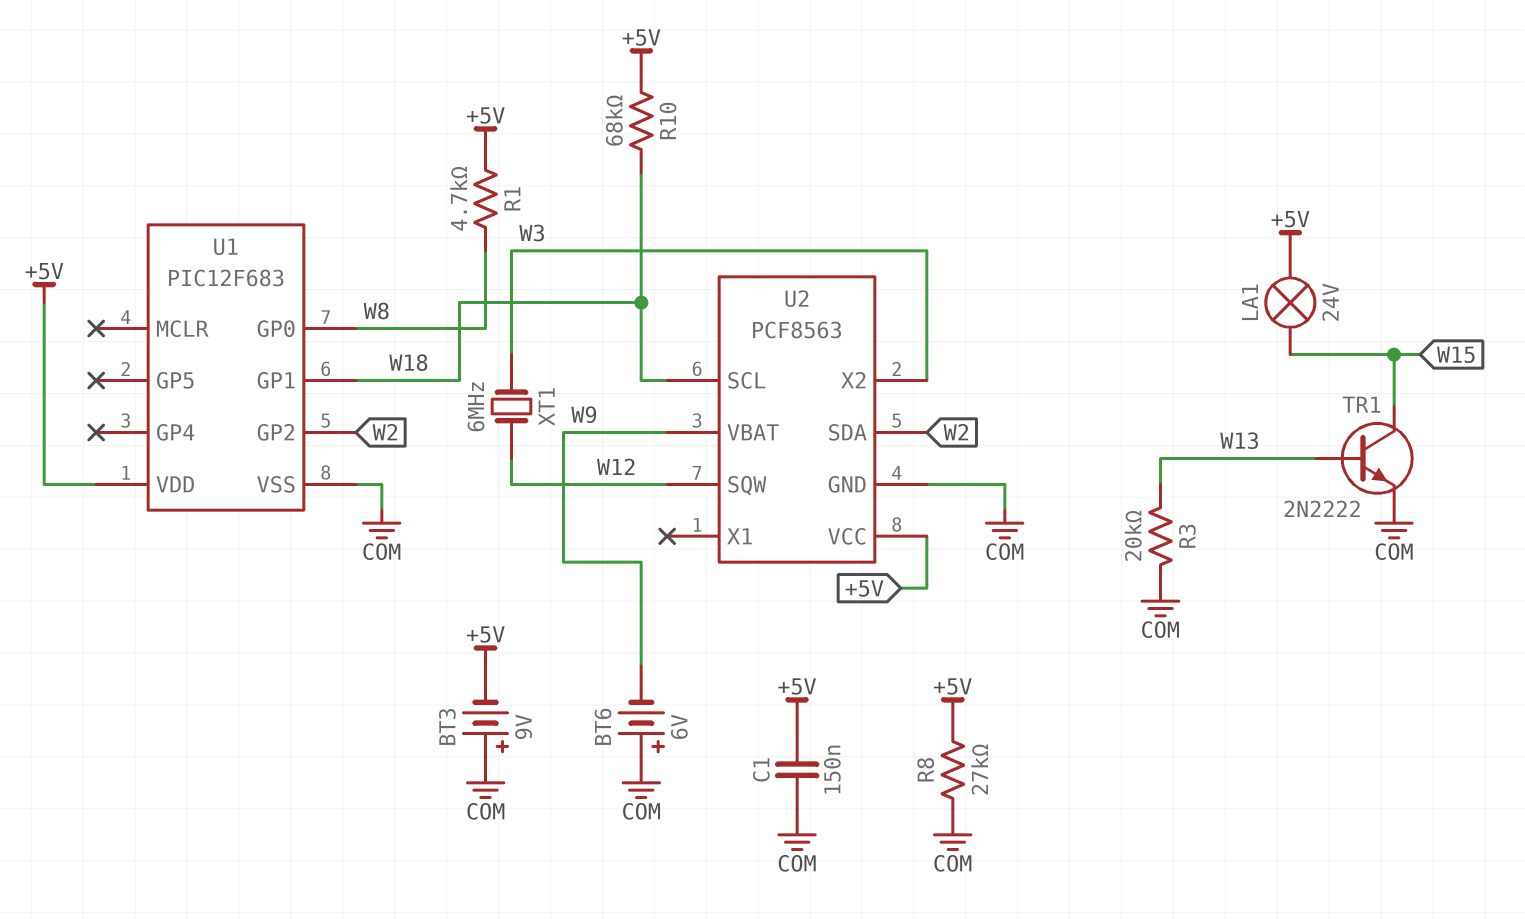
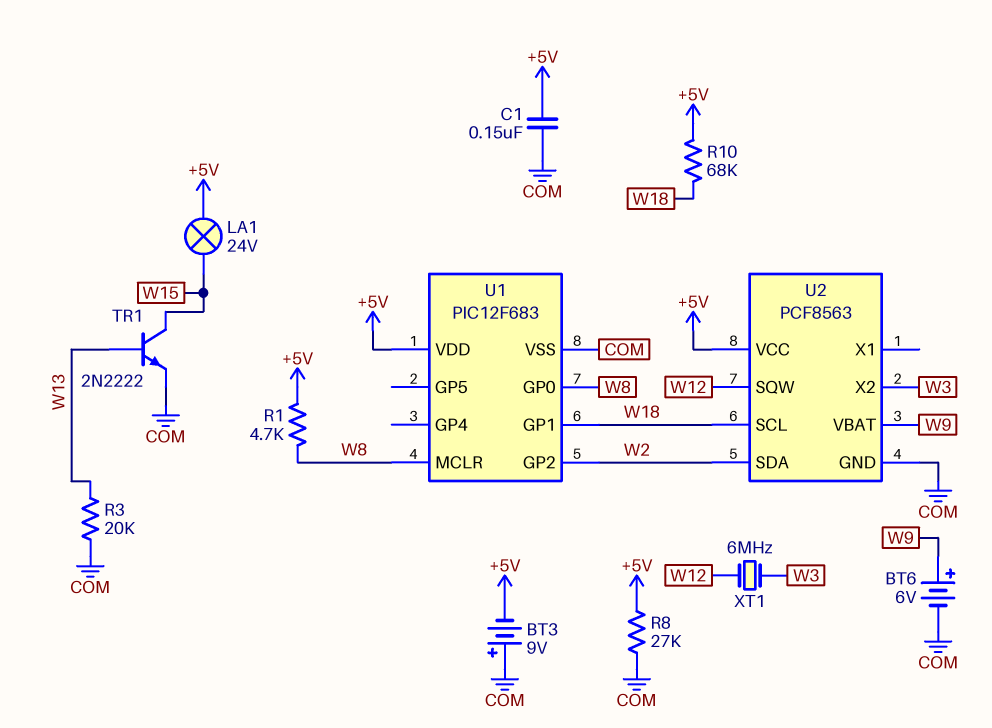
BT6: 6V (plus COM, minus W9) -> 6V (plus W9, minus COM)
U1 pin MCLR: none -> W8

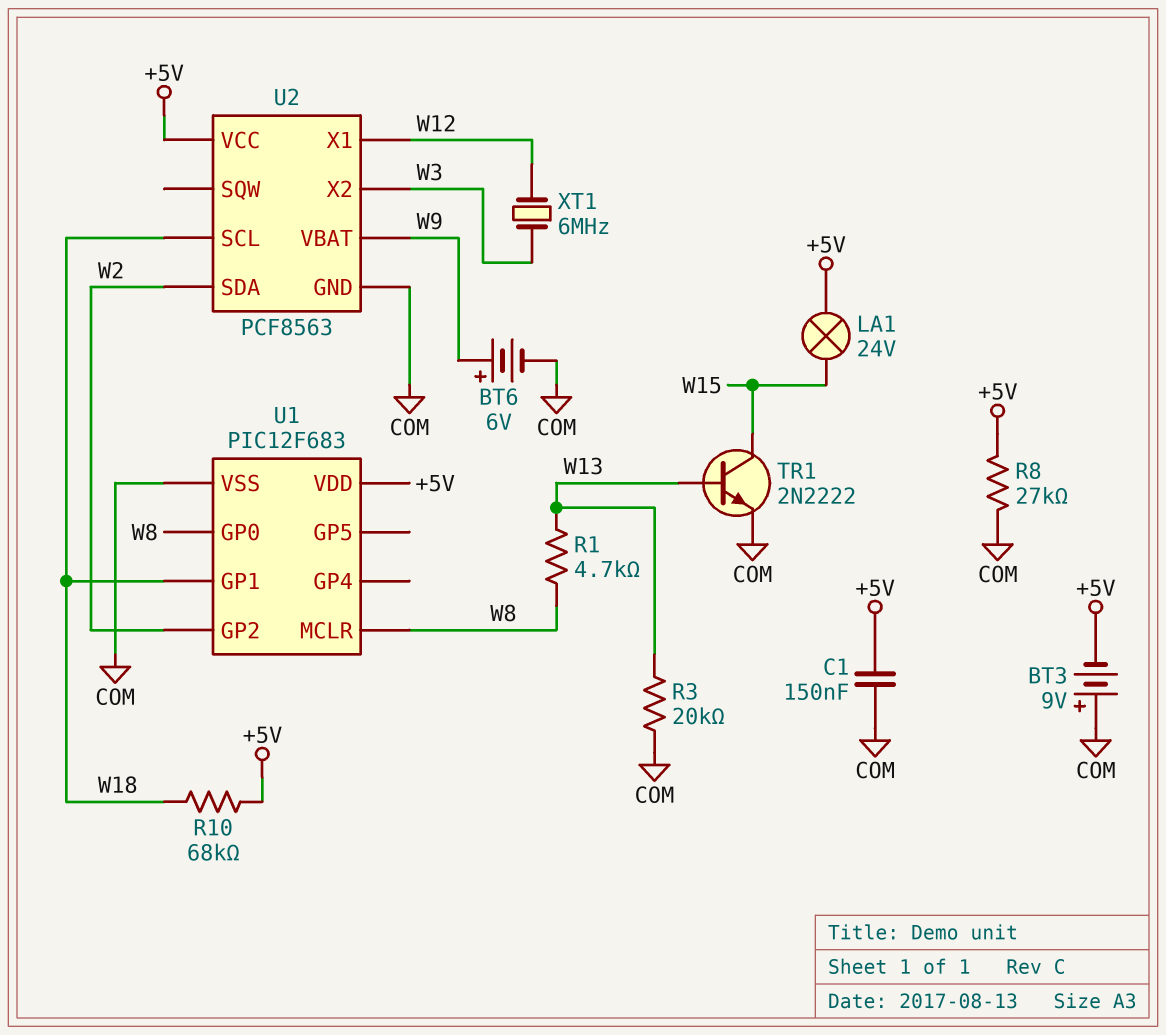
R1: 4.7k (+5V, W8) -> 4.7k (W8, W13)
U2 pin SQW: W12 -> none
U2 pin X1: none -> W12

